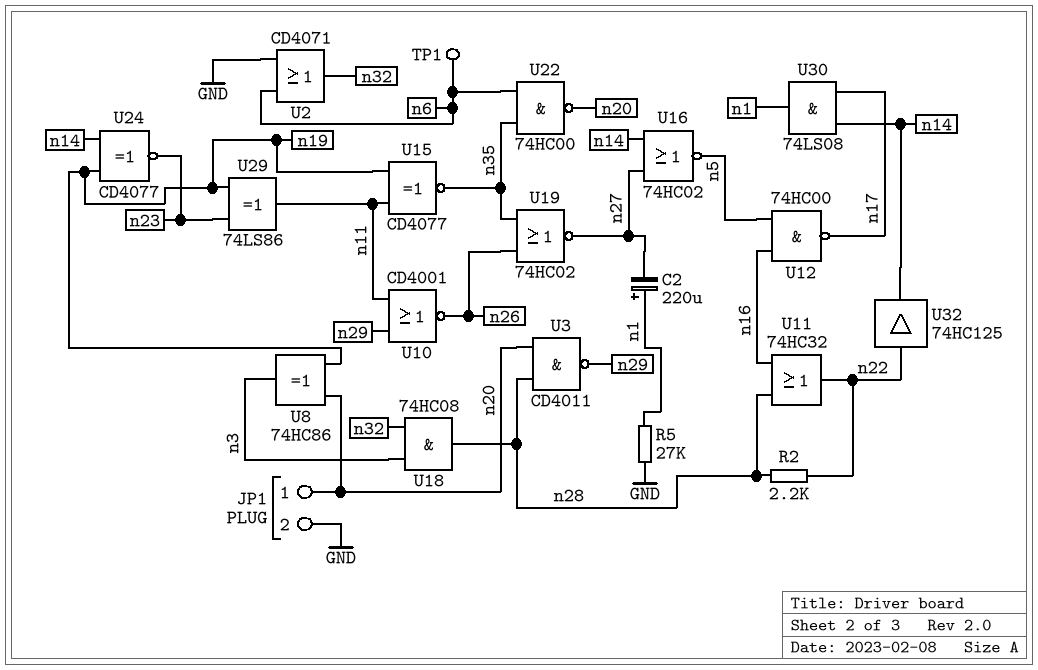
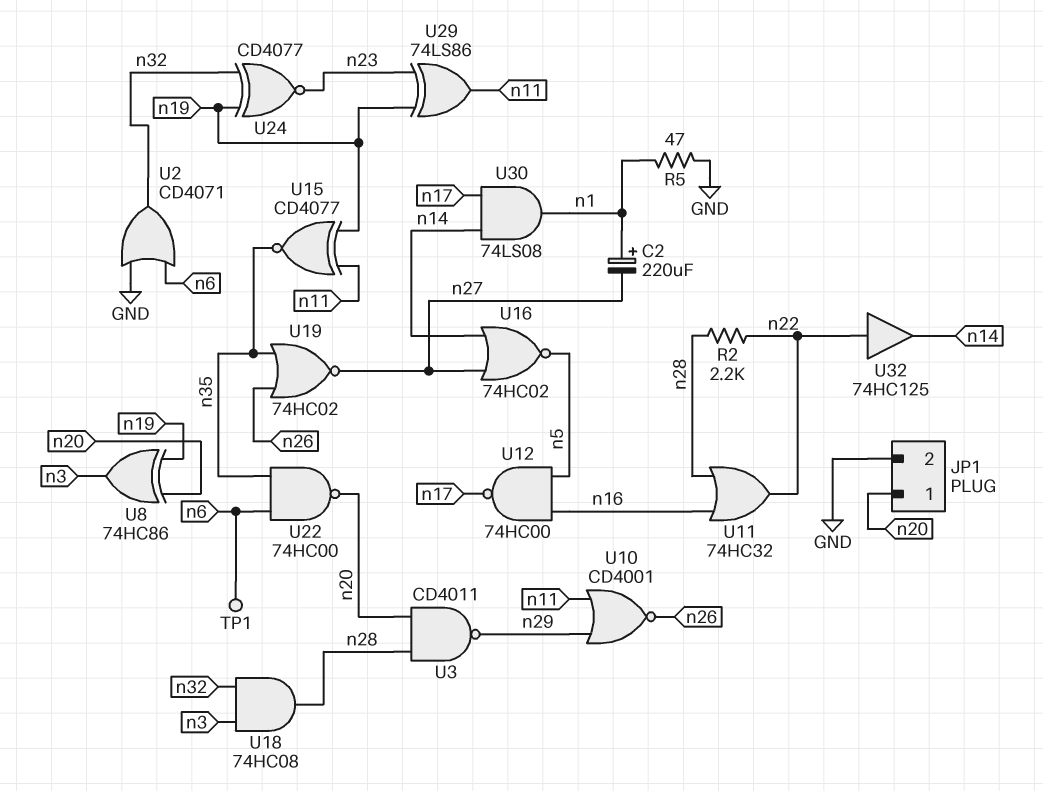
R5: 27k (GND, n1) -> 47 (GND, n1)
U24: XNOR CD4077 (in n14, in n19, out n23) -> XNOR CD4077 (in n19, in n32, out n23)

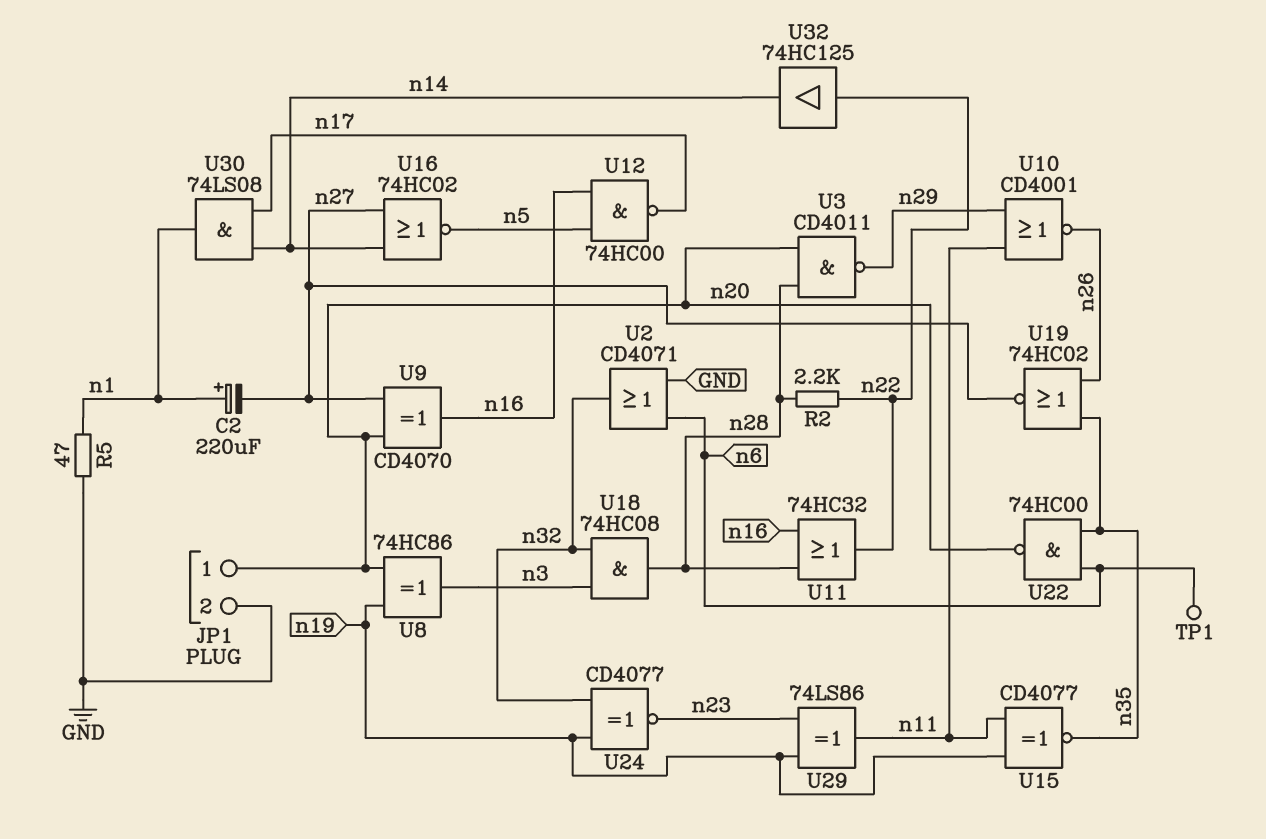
U9: none -> XOR CD4070 (in n20, in n27, out n16)

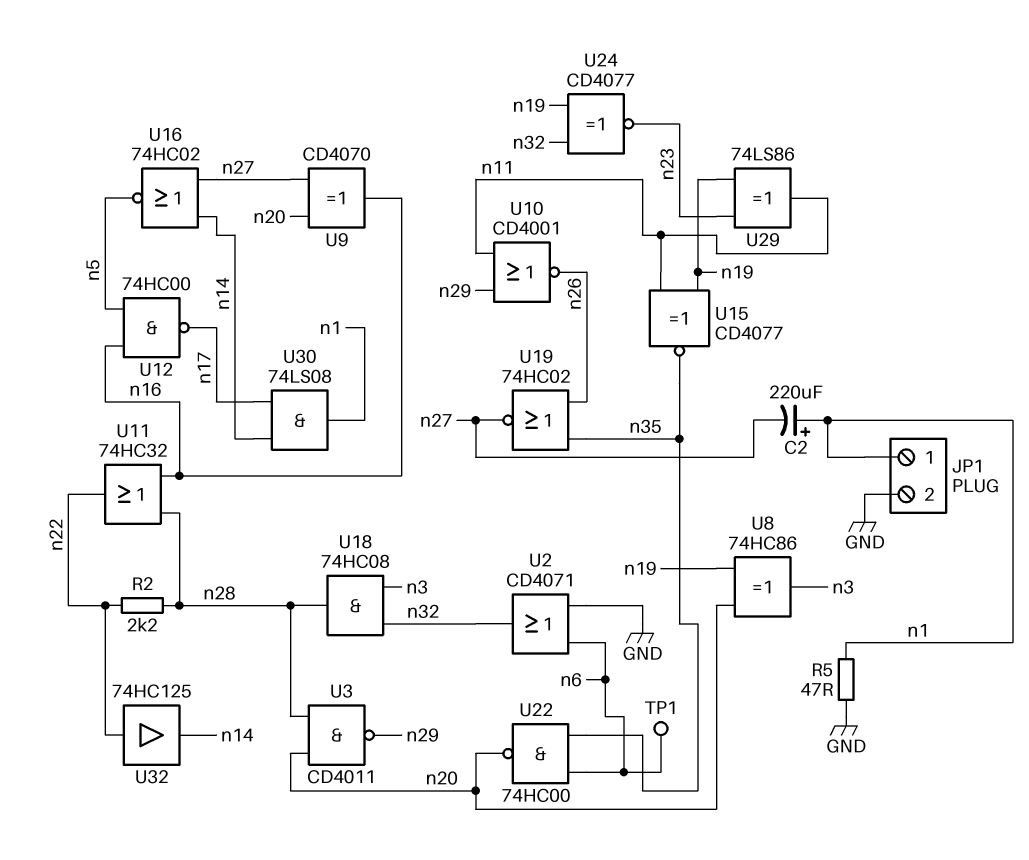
JP1 pin 1: n20 -> n1

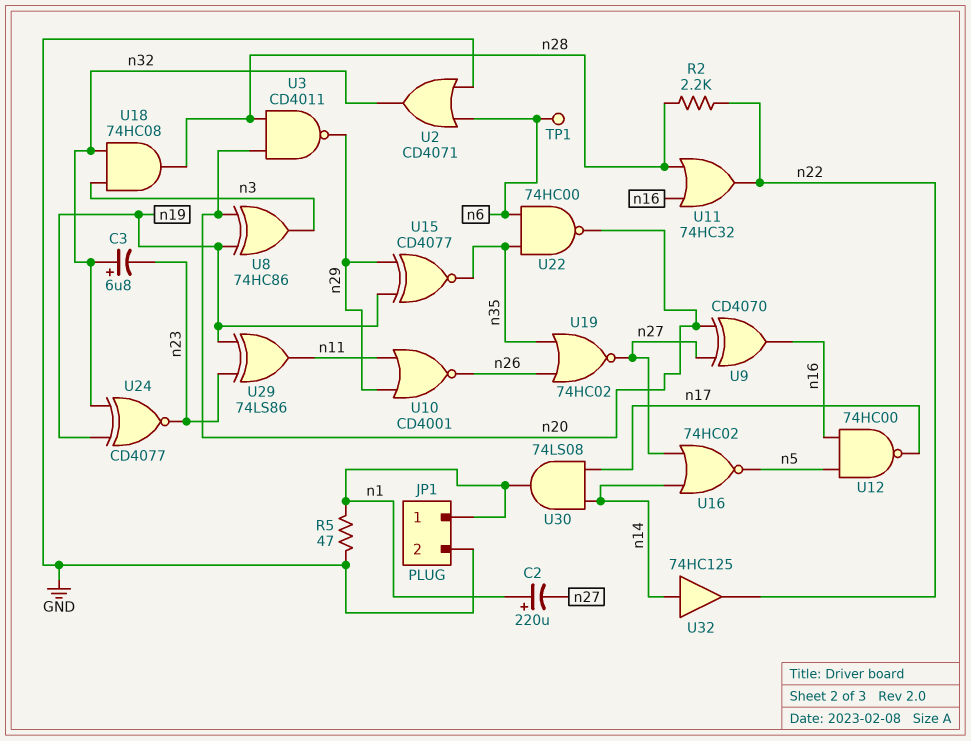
C3: none -> 6.8uF (plus n32, minus n23)
U15: XNOR CD4077 (in n11, in n19, out n35) -> XNOR CD4077 (in n19, in n29, out n35)
U32: buffer 74HC125 (in n22, out n14) -> buffer 74HC125 (in n14, out n22)

